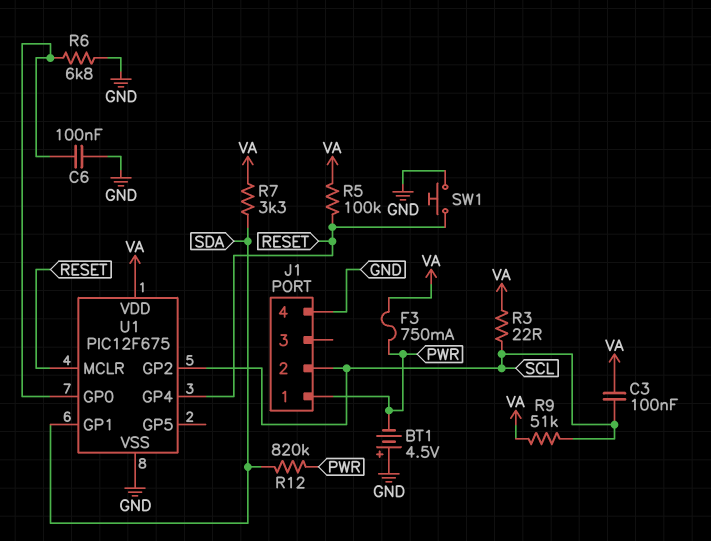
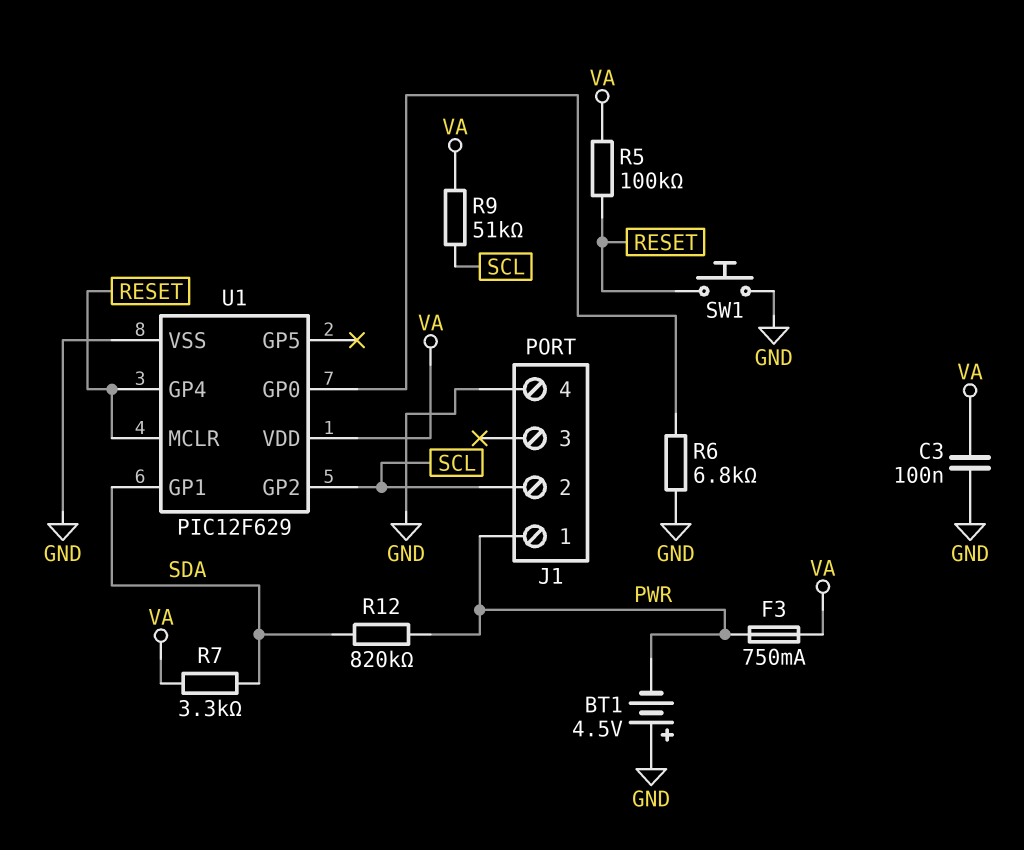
C3: 100nF (SCL, VA) -> 100nF (GND, VA)
C6: 100nF (GND, U1/GP0) -> none
R3: 22 (SCL, VA) -> none
U1: PIC12F675 -> PIC12F629

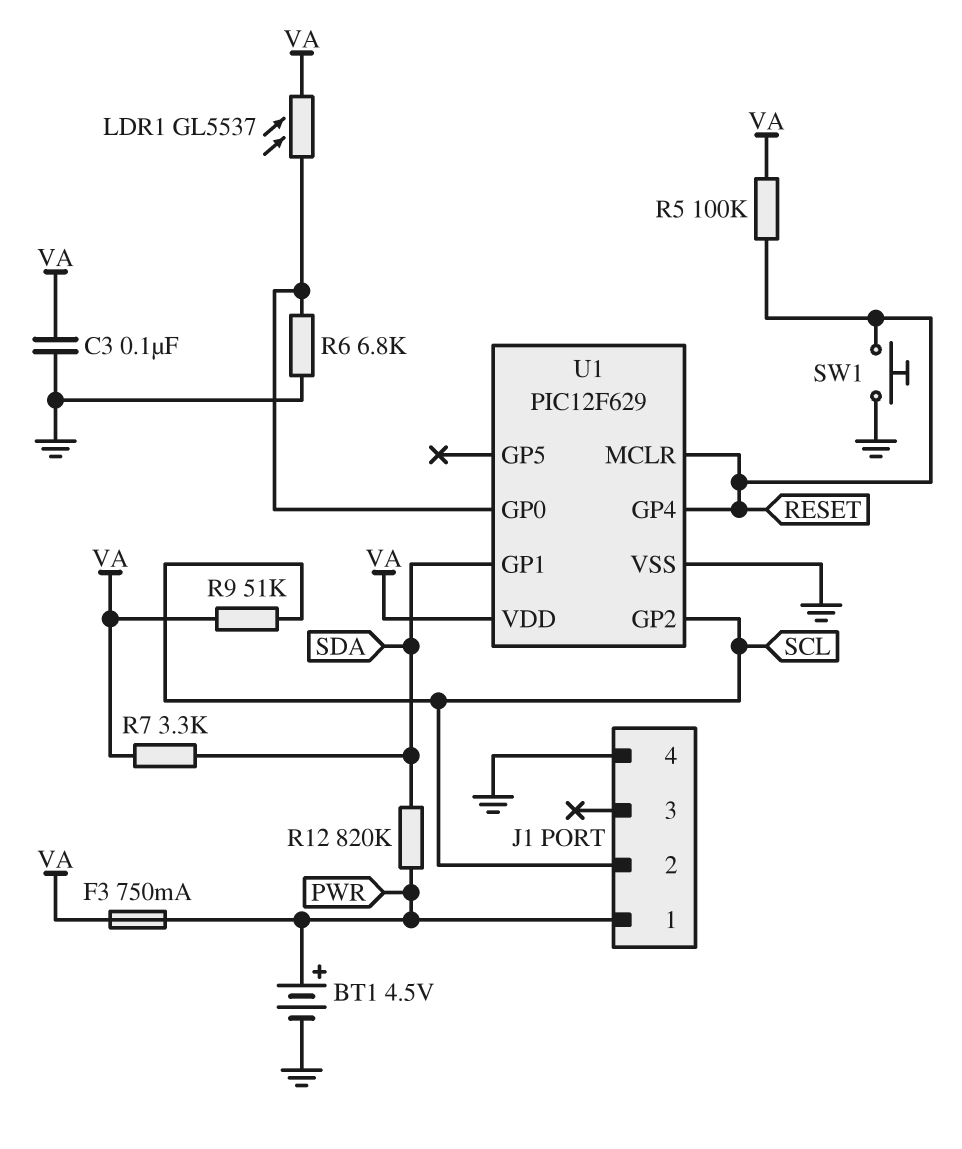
BT1: 4.5V (plus GND, minus PWR) -> 4.5V (plus PWR, minus GND)
LDR1: none -> GL5537 (U1/GP0, VA)

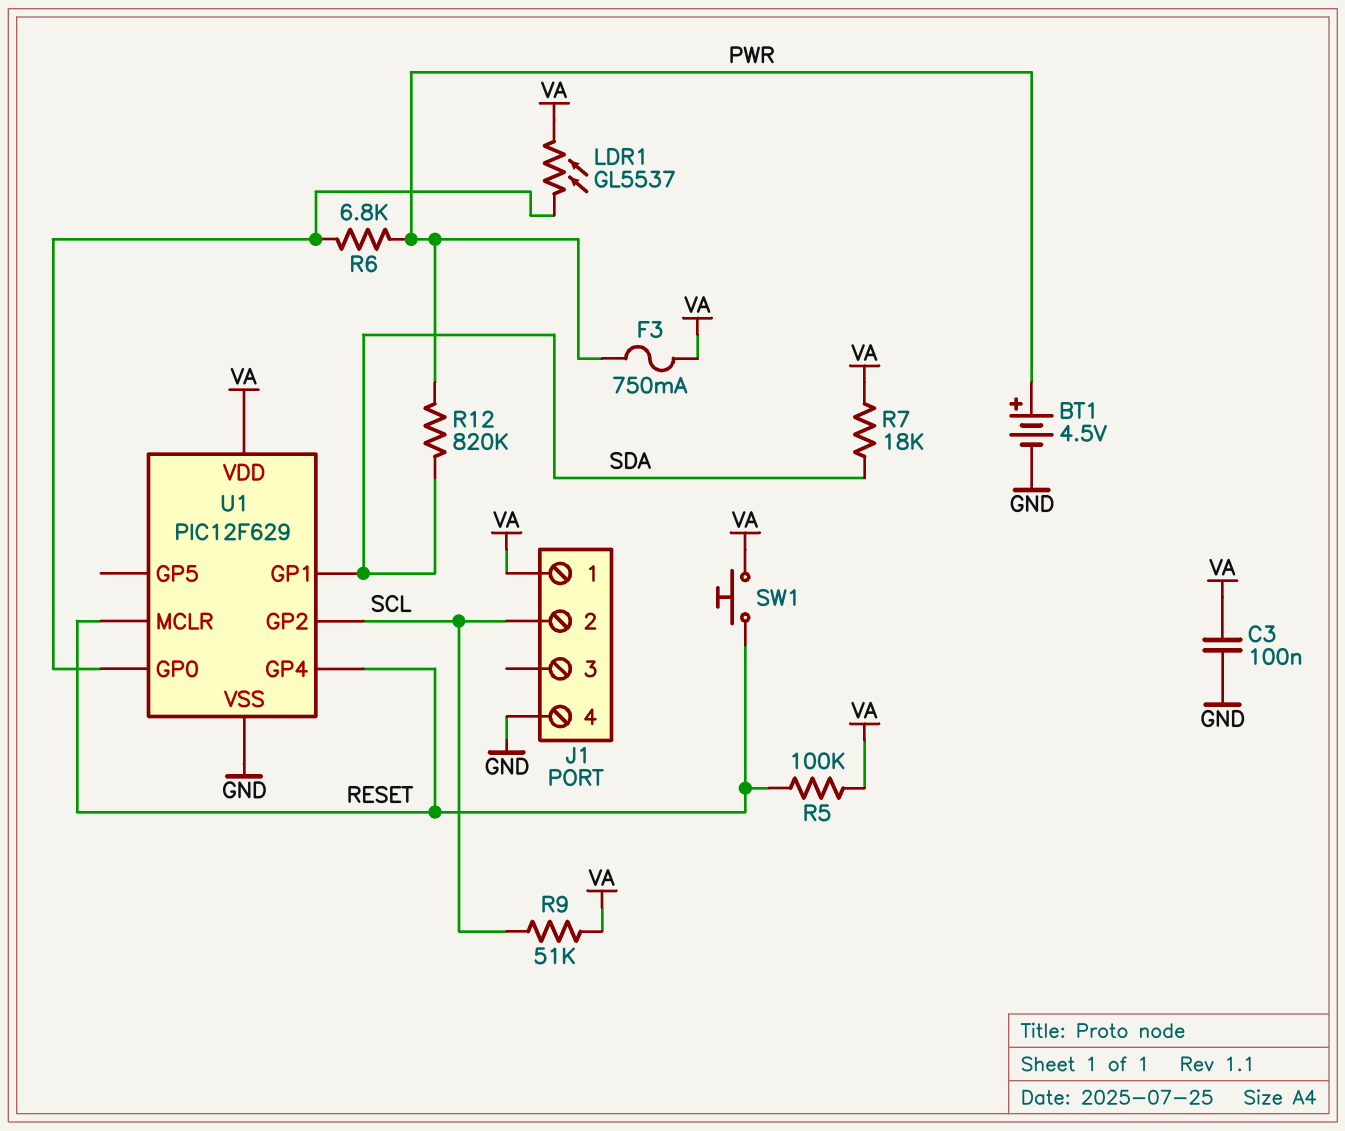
J1 pin 1: PWR -> VA
R6: 6.8k (GND, U1/GP0) -> 6.8k (PWR, U1/GP0)
R7: 3.3k (SDA, VA) -> 18k (SDA, VA)
SW1: button (GND, RESET) -> button (RESET, VA)

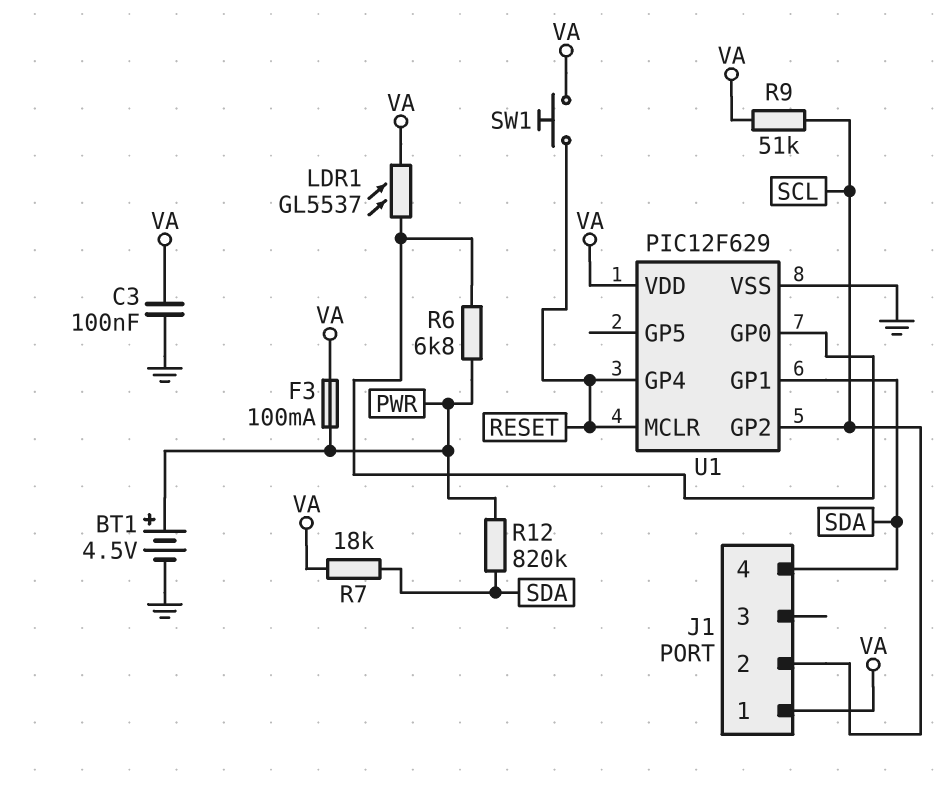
F3: 750mA (PWR, VA) -> 100mA (PWR, VA)
J1 pin 4: GND -> SDA
R5: 100k (RESET, VA) -> none

